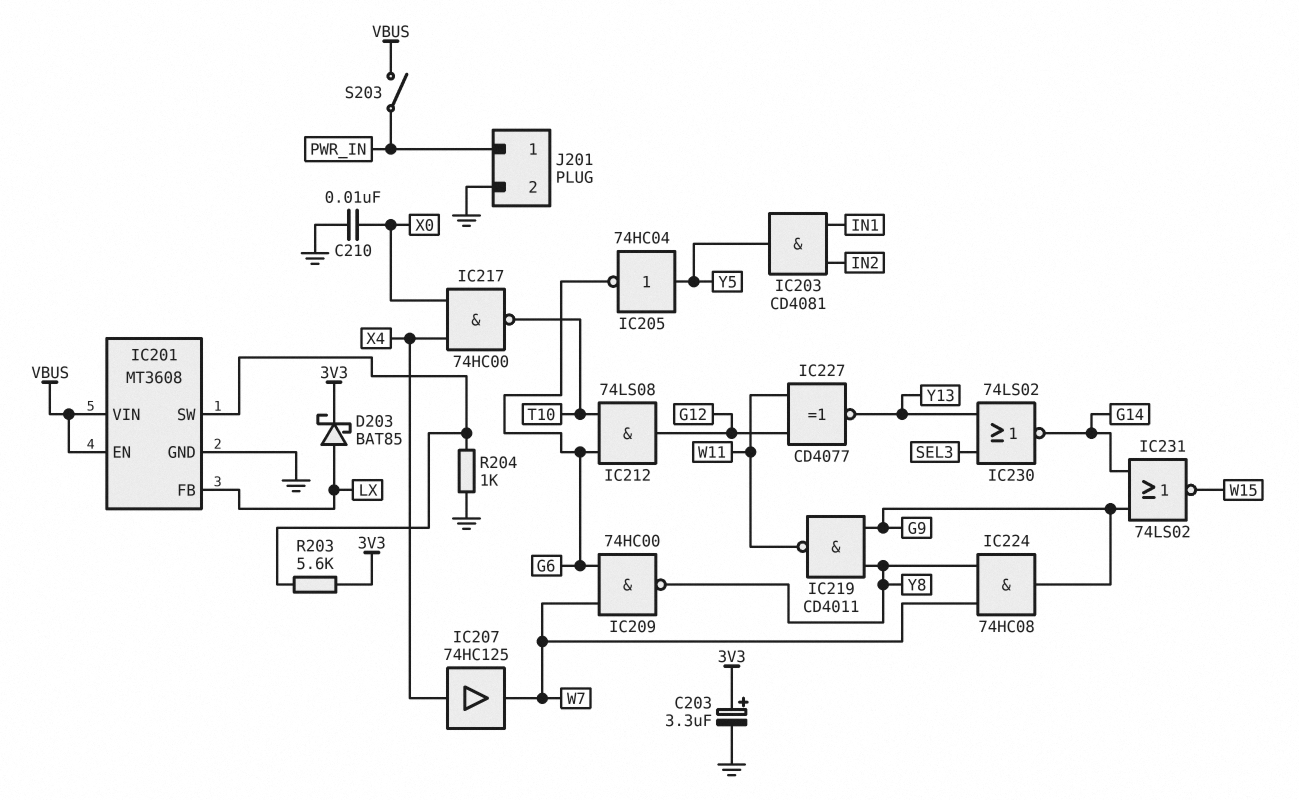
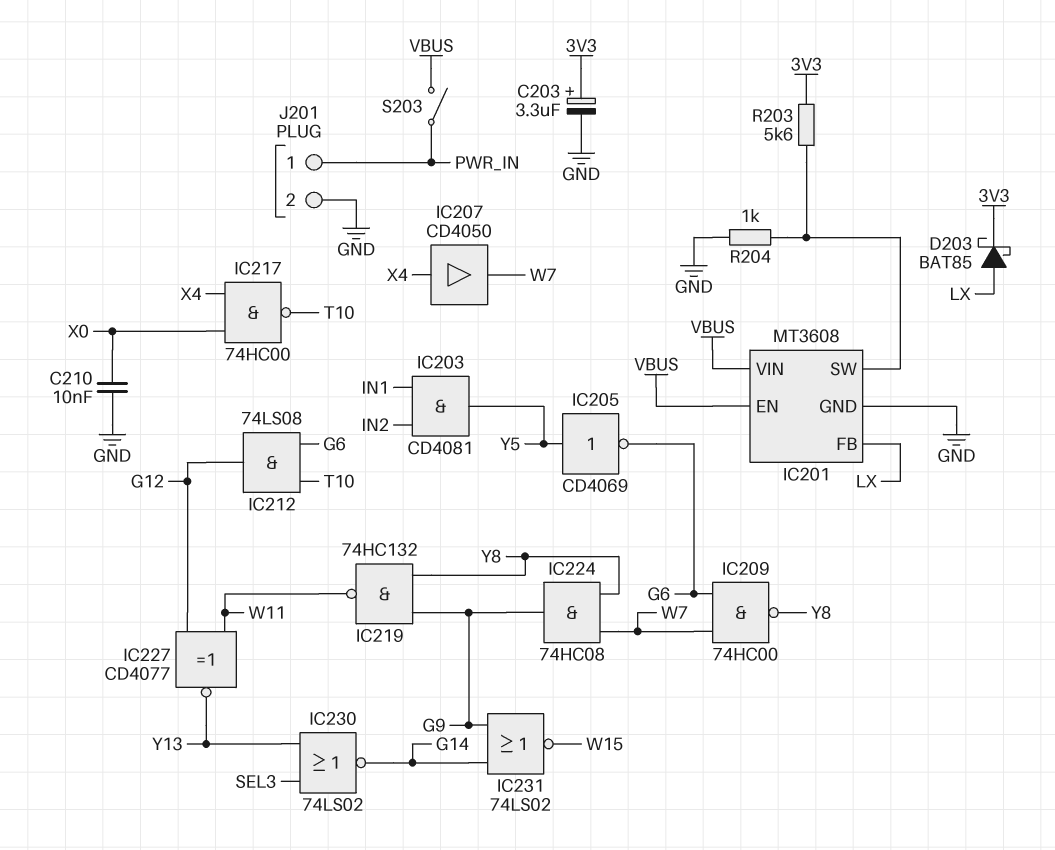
IC205: NOT 74HC04 (in Y5, out G6) -> NOT CD4069 (in Y5, out G6)
IC207: buffer 74HC125 (in X4, out W7) -> buffer CD4050 (in X4, out W7)
IC219: NAND CD4011 (in G9, in Y8, out W11) -> NAND 74HC132 (in G9, in Y8, out W11)

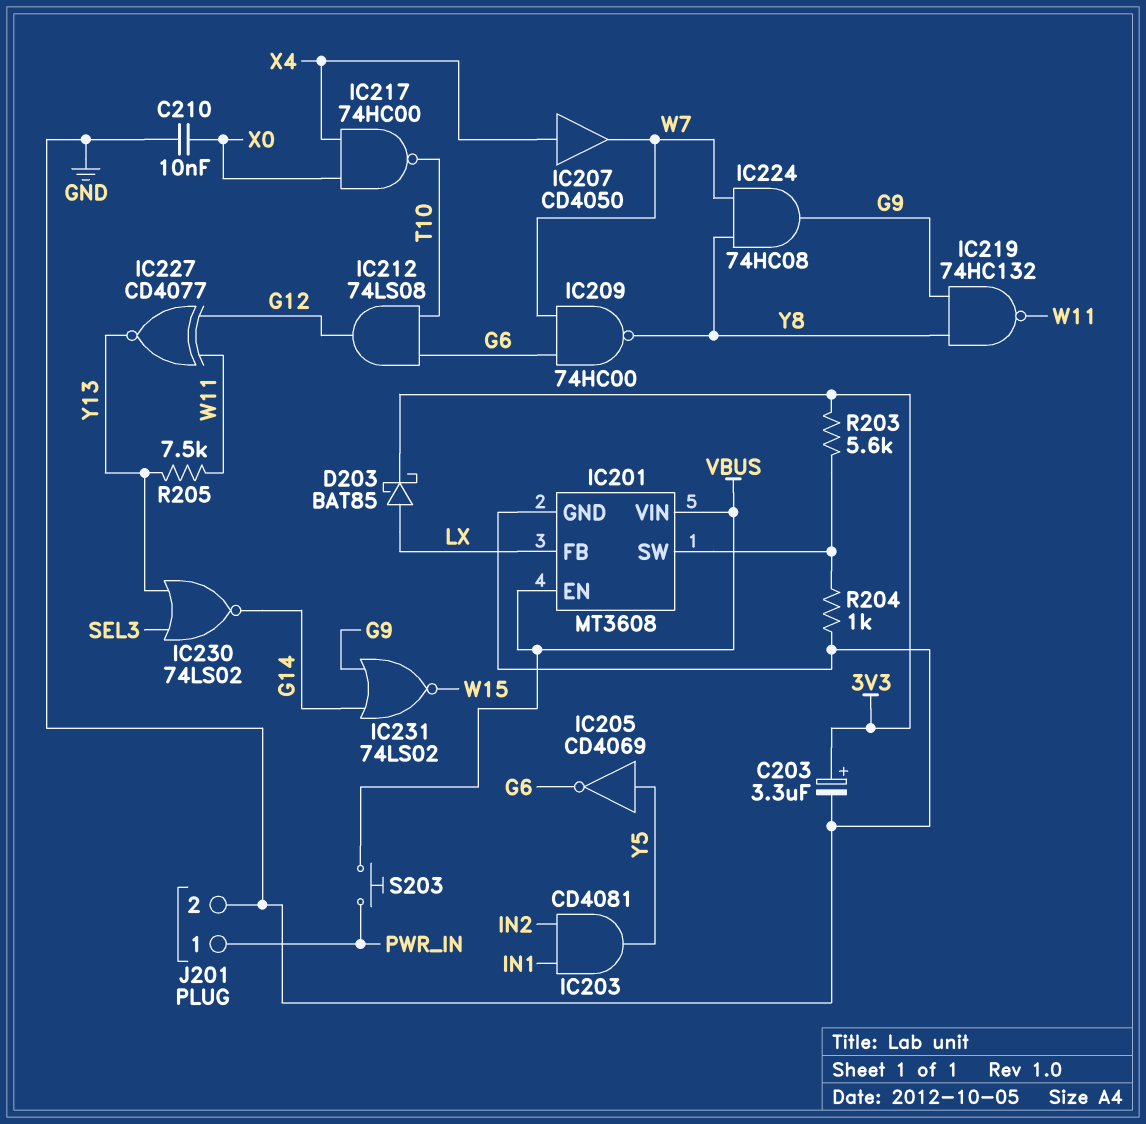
R205: none -> 7.5k (W11, Y13)
S203: switch (PWR_IN, VBUS) -> button (PWR_IN, VBUS)

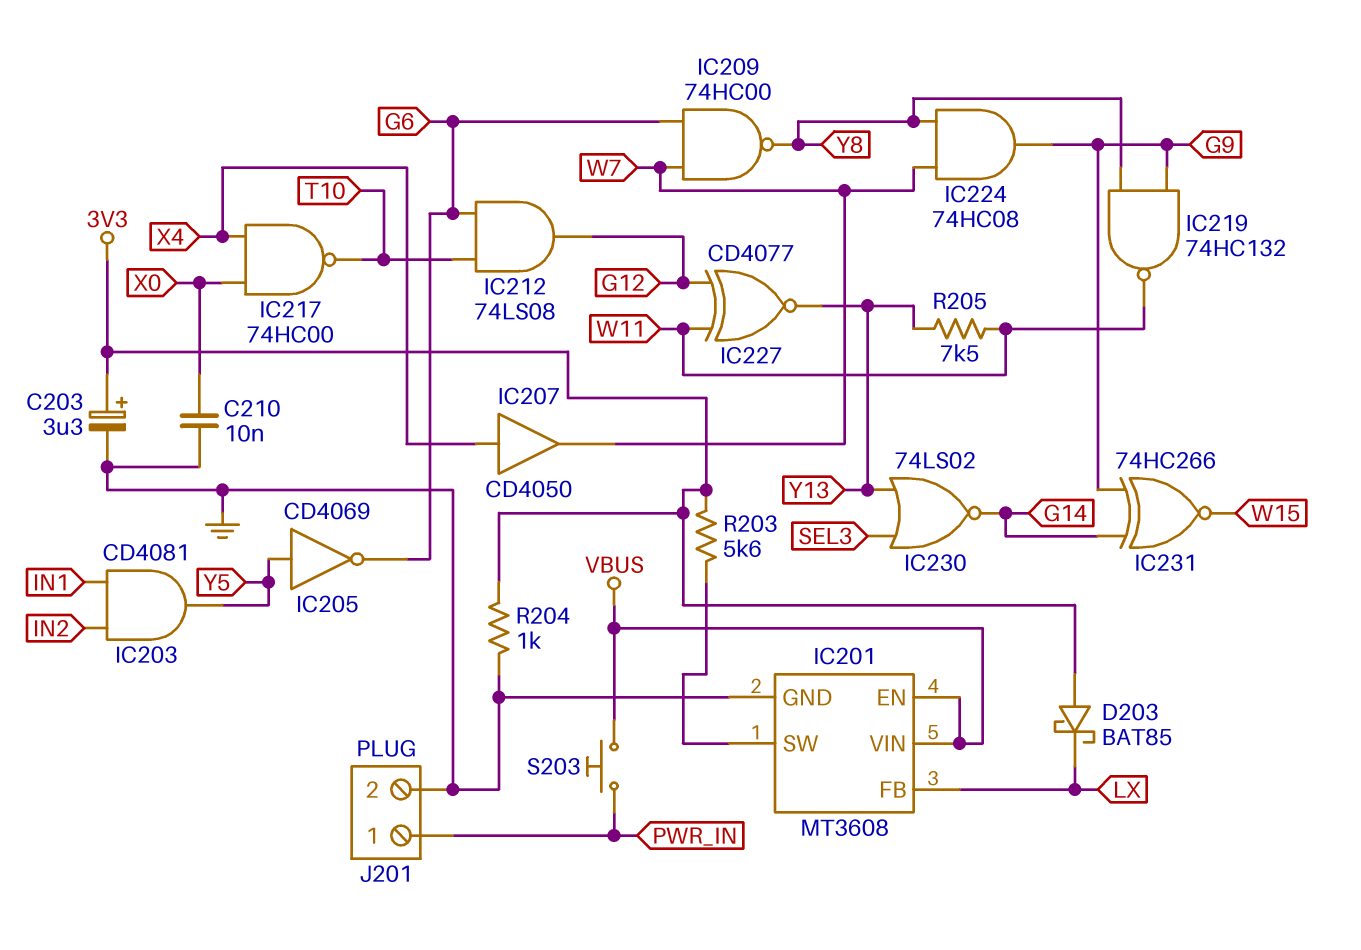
D203: schottky BAT85 (A LX, K 3V3) -> schottky BAT85 (A 3V3, K LX)
IC231: NOR 74LS02 (in G9, in G14, out W15) -> XNOR 74HC266 (in G9, in G14, out W15)
R204: 1k (GND, IC201/SW) -> 1k (3V3, GND)

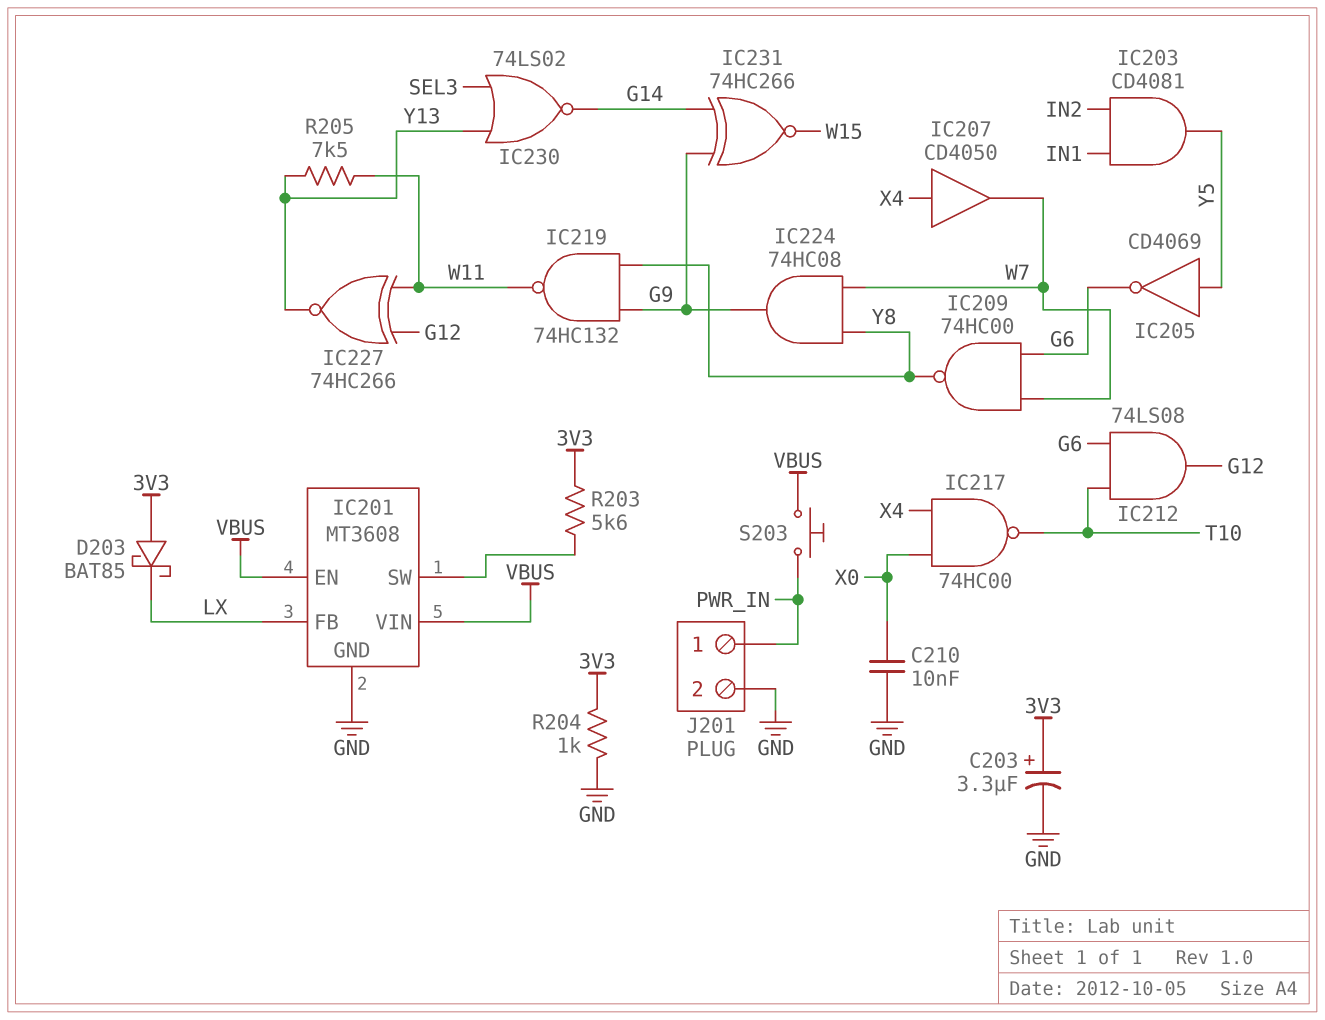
IC227: XNOR CD4077 (in G12, in W11, out Y13) -> XNOR 74HC266 (in G12, in W11, out Y13)

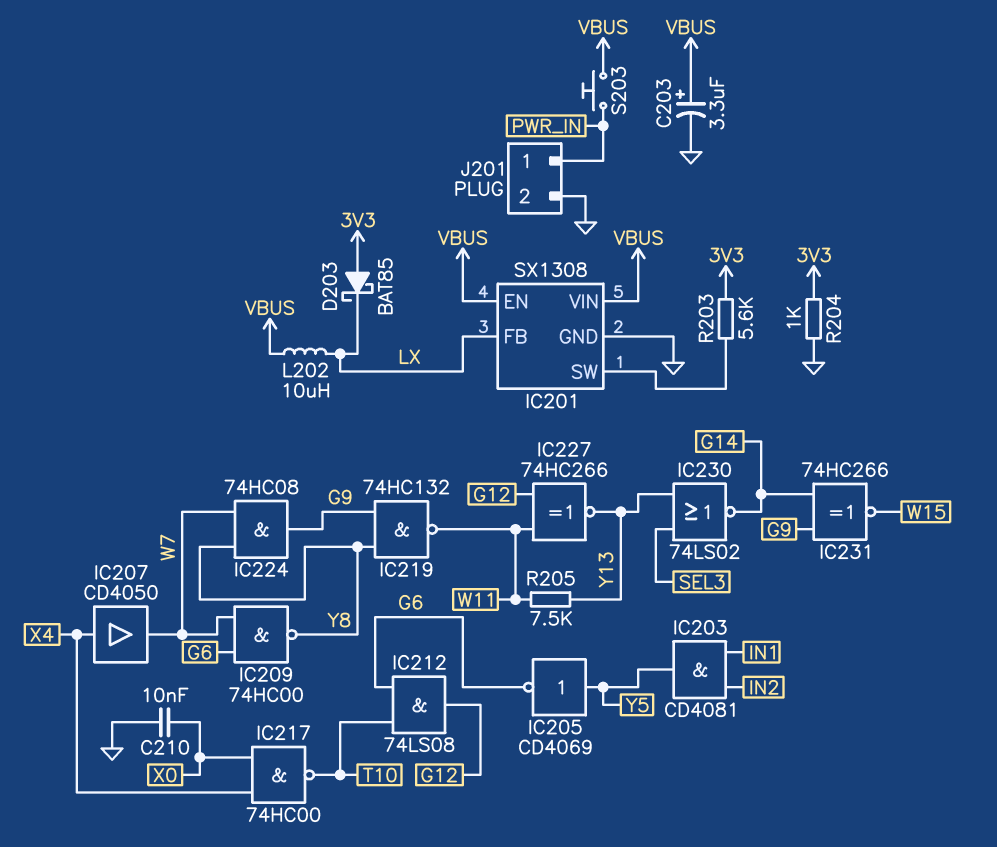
C203: 3.3uF (plus 3V3, minus GND) -> 3.3uF (plus VBUS, minus GND)
IC201: MT3608 -> SX1308
L202: none -> 10uH (LX, VBUS)

